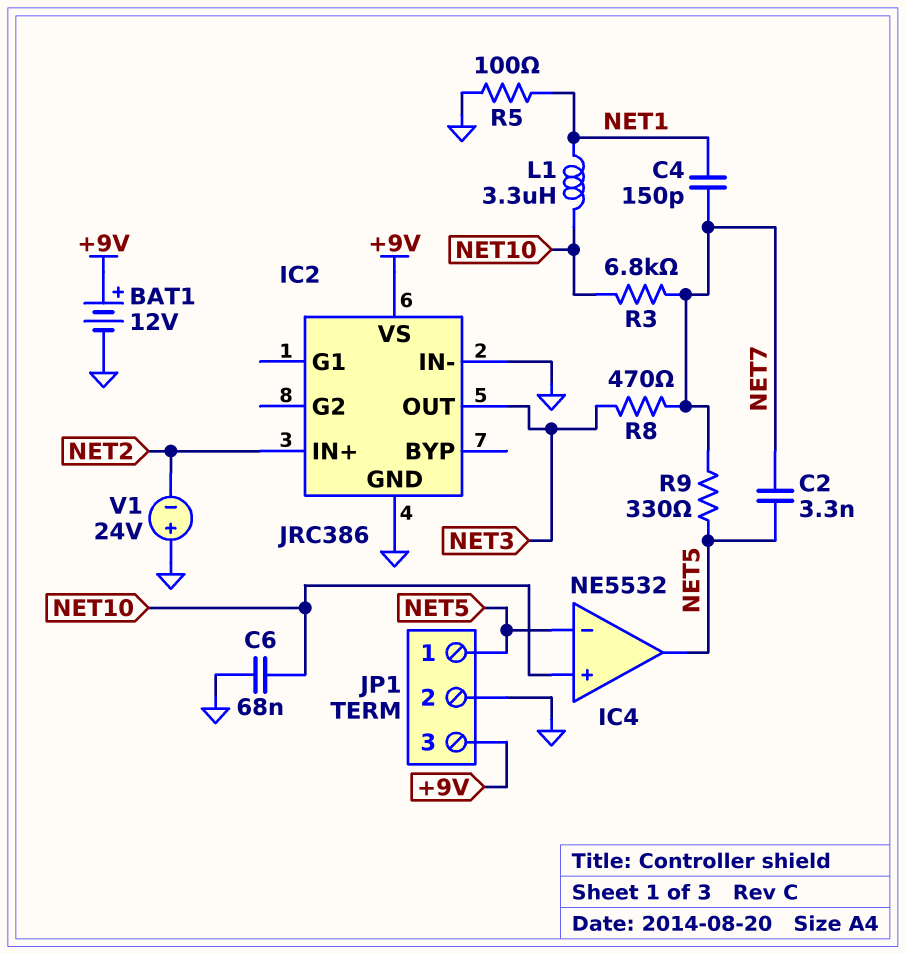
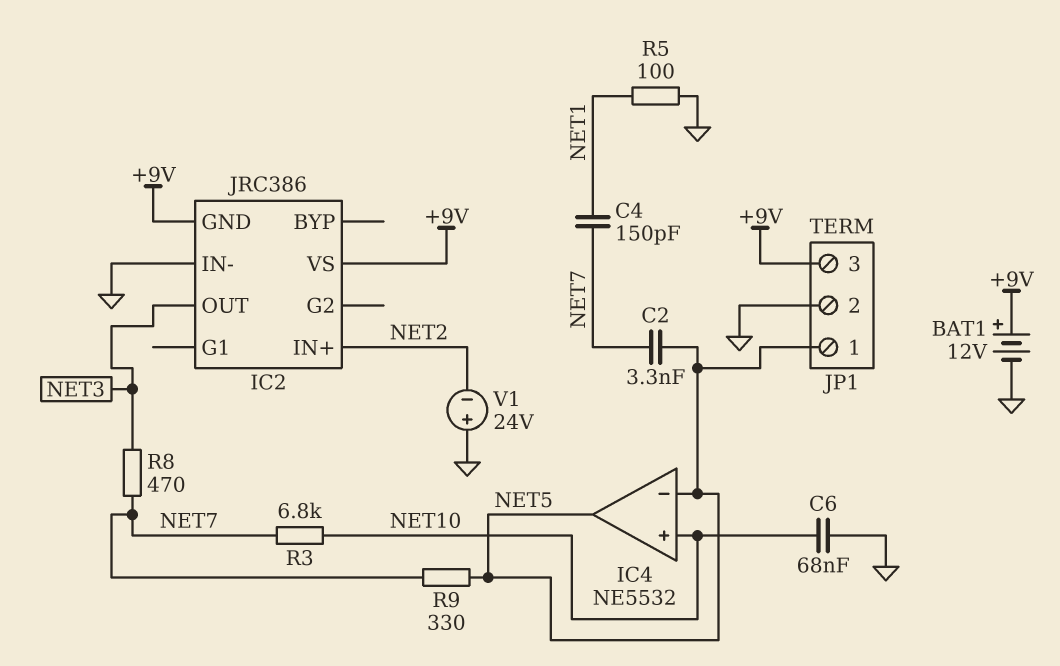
IC2 pin GND: GND -> +9V
L1: 3.3uH (NET1, NET10) -> none

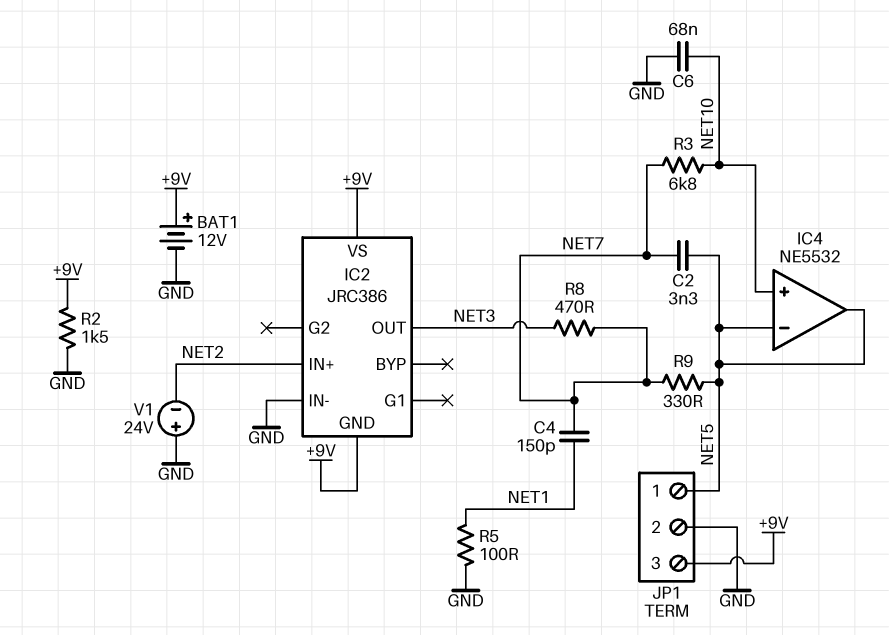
R2: none -> 1.5k (+9V, GND)

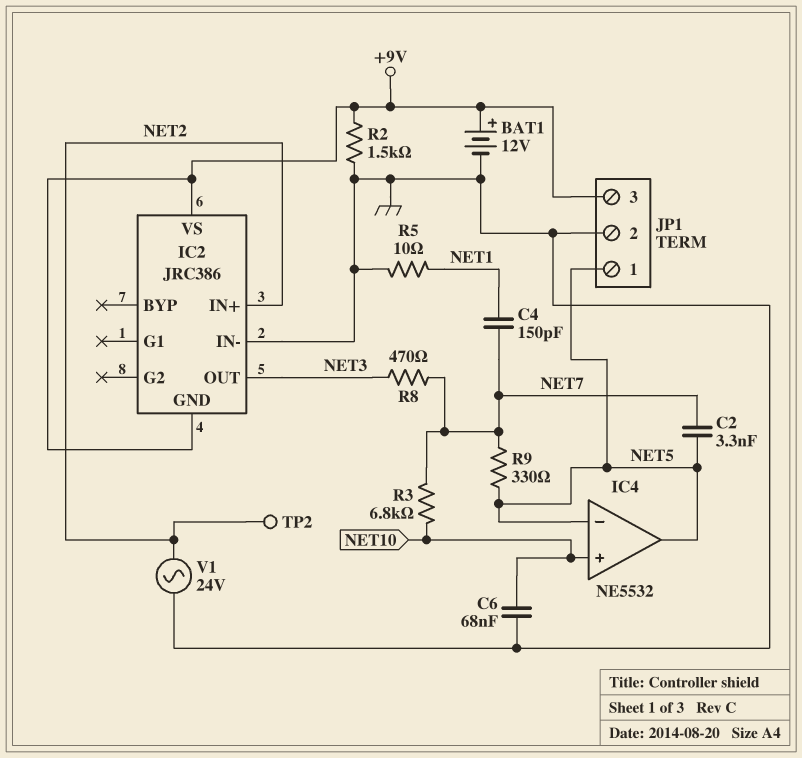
R5: 100 (GND, NET1) -> 10 (GND, NET1)
TP2: none -> test point (NET2)
V1: 24V (plus GND, minus NET2) -> AC 24V (GND, NET2)

